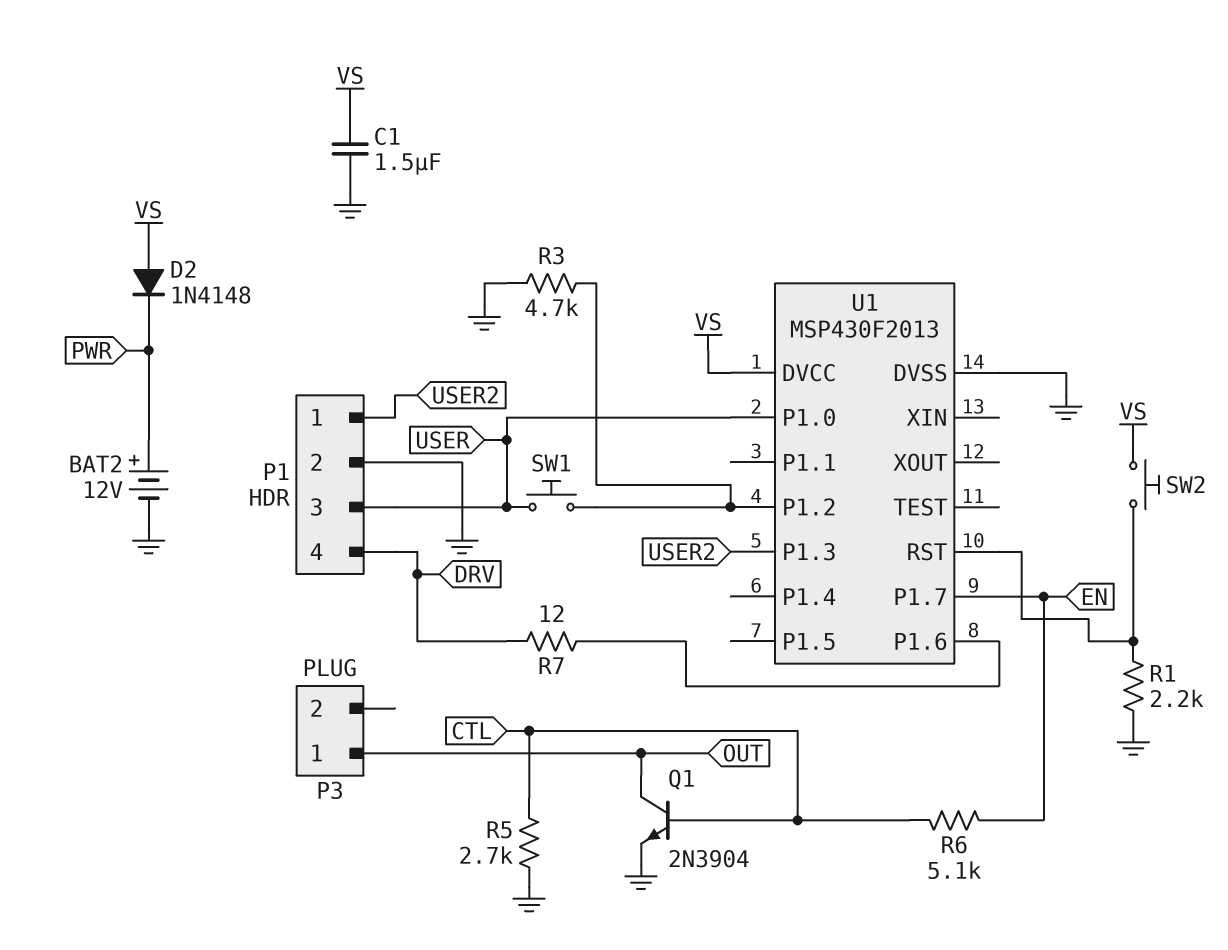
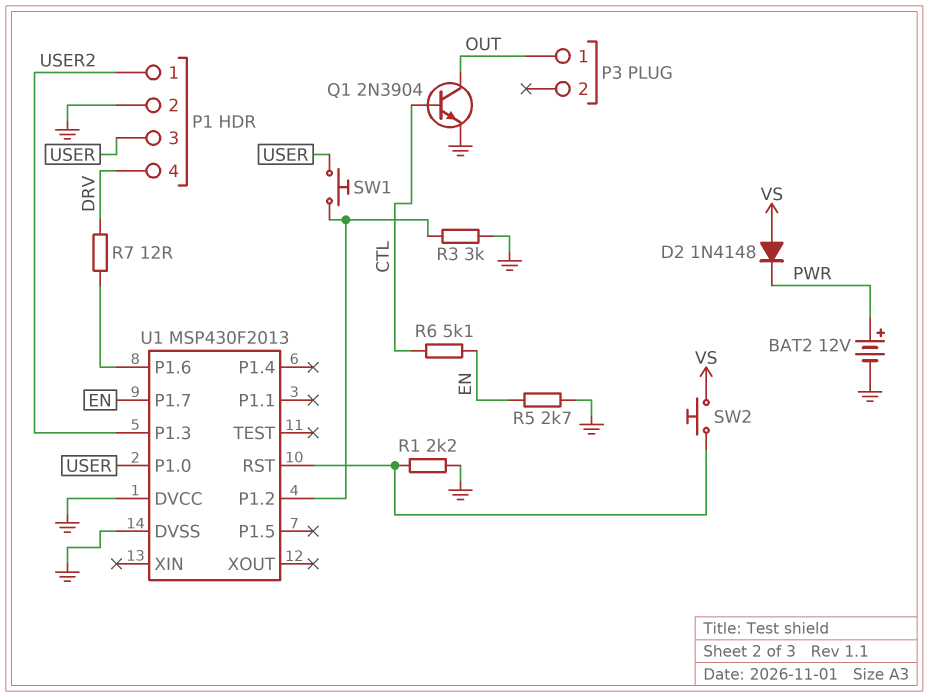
C1: 1.5uF (GND, VS) -> none
R3: 4.7k (GND, U1/P1.2) -> 3k (GND, U1/P1.2)
R5: 2.7k (CTL, GND) -> 2.7k (EN, GND)
U1 pin DVCC: VS -> GND

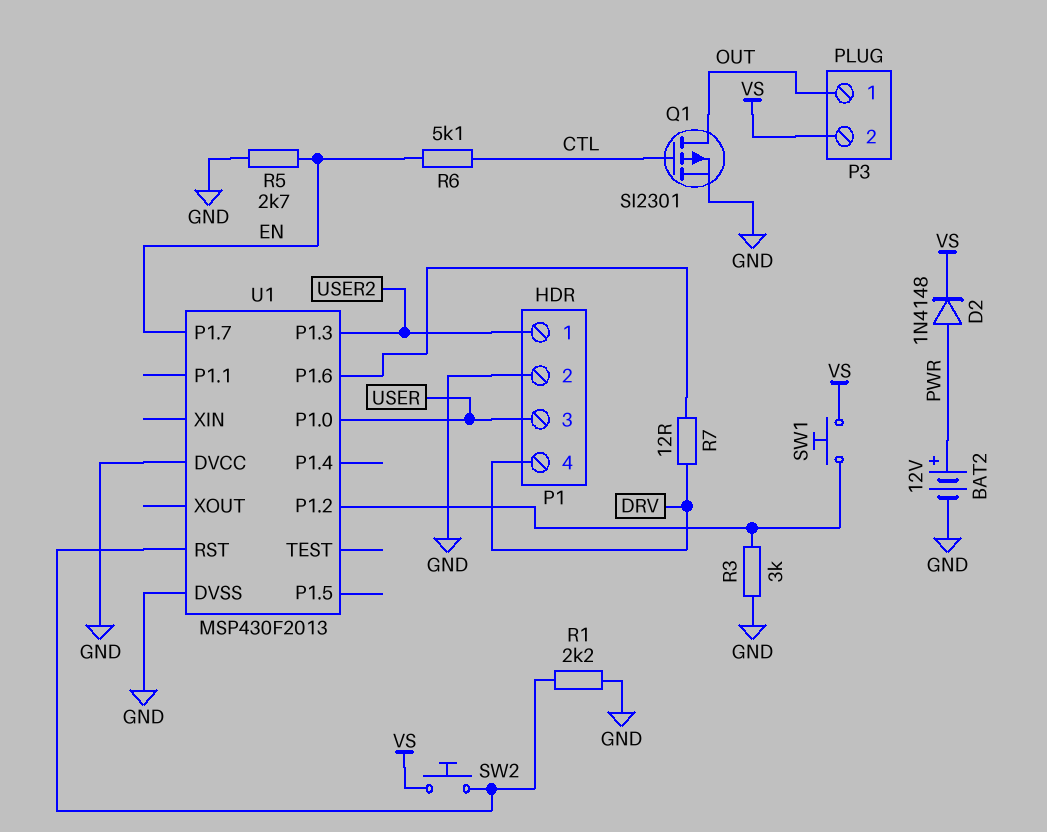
D2: diode 1N4148 (A VS, K PWR) -> diode 1N4148 (A PWR, K VS)
P3 pin 2: none -> VS
Q1: NPN 2N3904 (B CTL, C OUT, E GND) -> PMOS SI2301 (G CTL, D OUT, S GND)
SW1: button (U1/P1.2, USER) -> button (U1/P1.2, VS)

